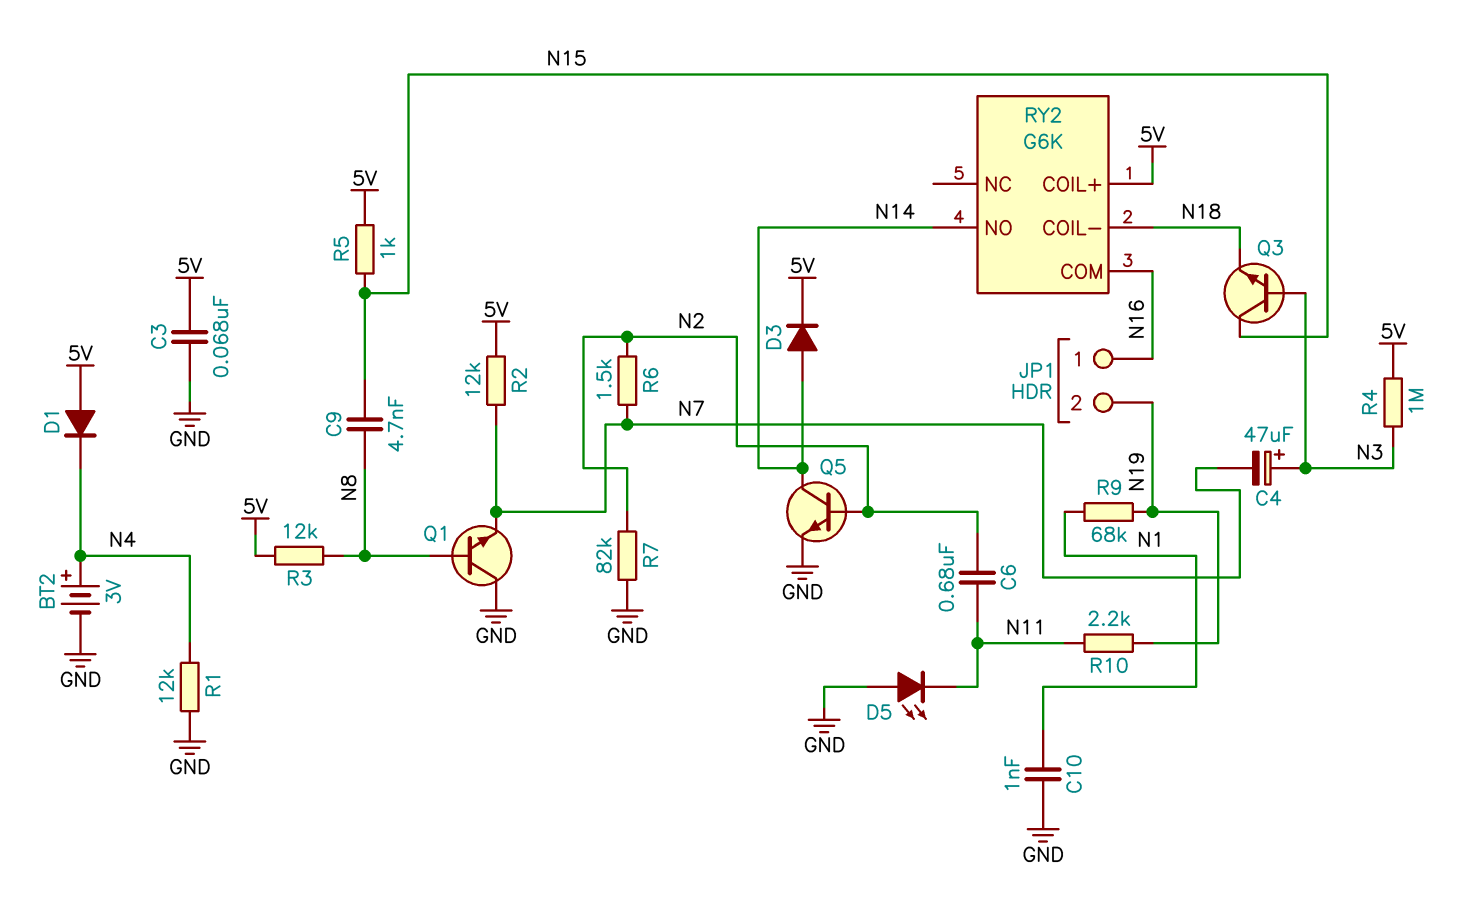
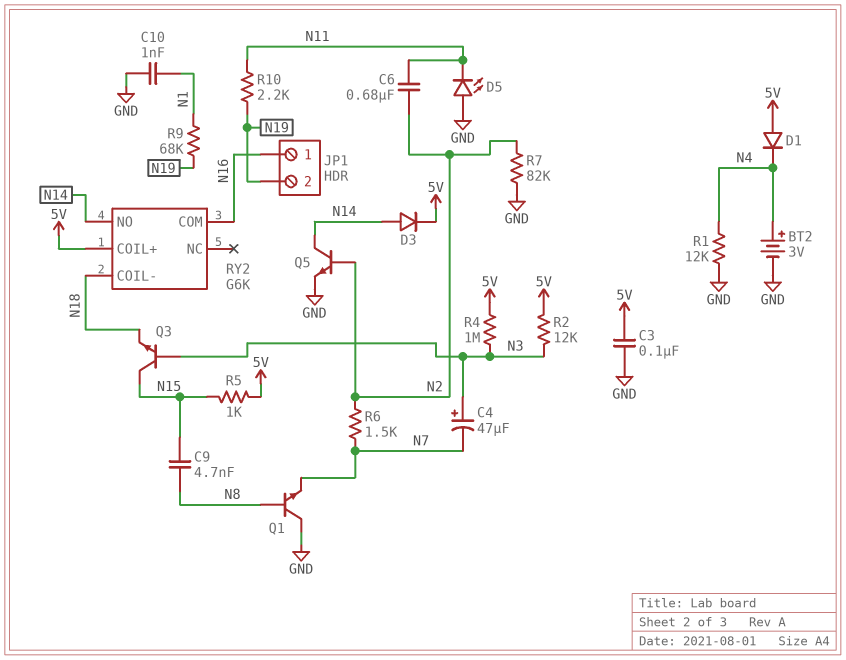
C3: 68nF (5V, GND) -> 100nF (5V, GND)
R2: 12k (5V, N7) -> 12k (5V, N3)
R3: 12k (5V, N8) -> none

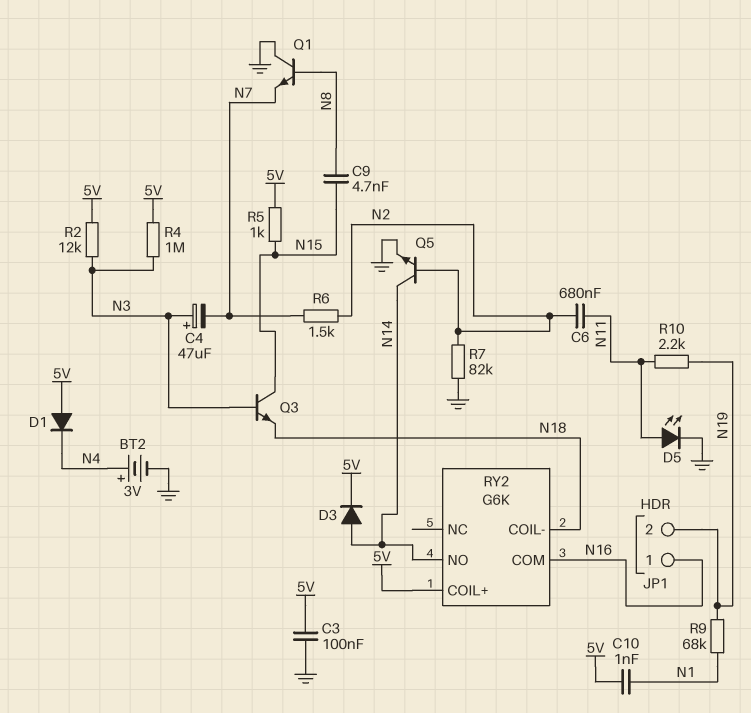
C10: 1nF (GND, N1) -> 1nF (5V, N1)
D5: LED (A GND, K N11) -> LED (A N11, K GND)
R1: 12k (GND, N4) -> none

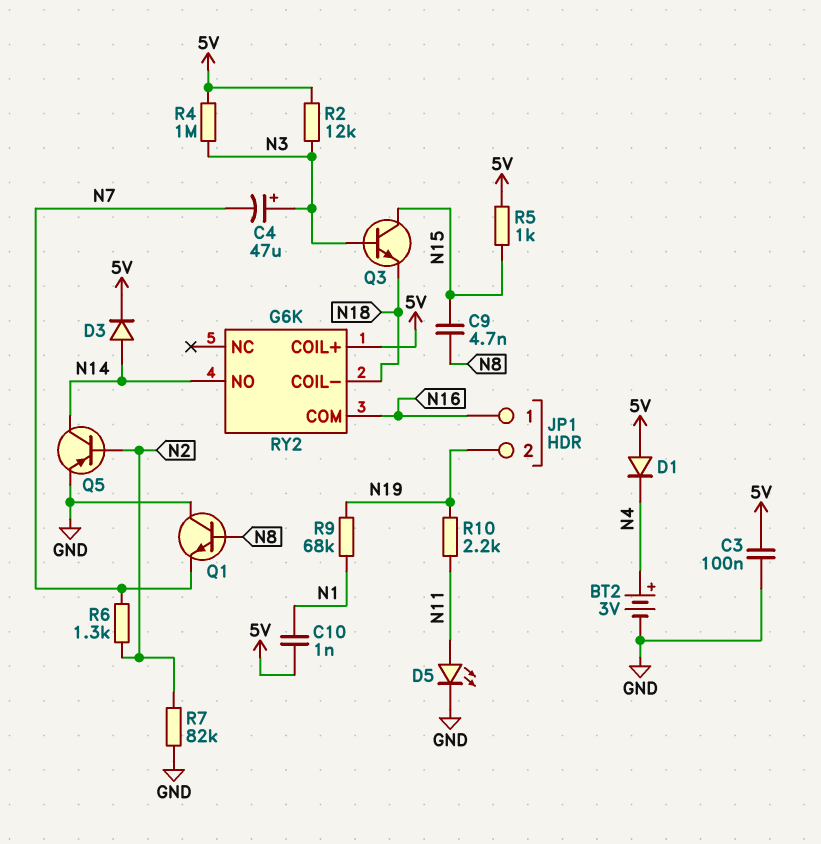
C6: 680nF (N2, N11) -> none
Q5: NPN (B N2, C N14, E GND) -> PNP (B N2, C N14, E GND)
R6: 1.5k (N2, N7) -> 1.3k (N2, N7)

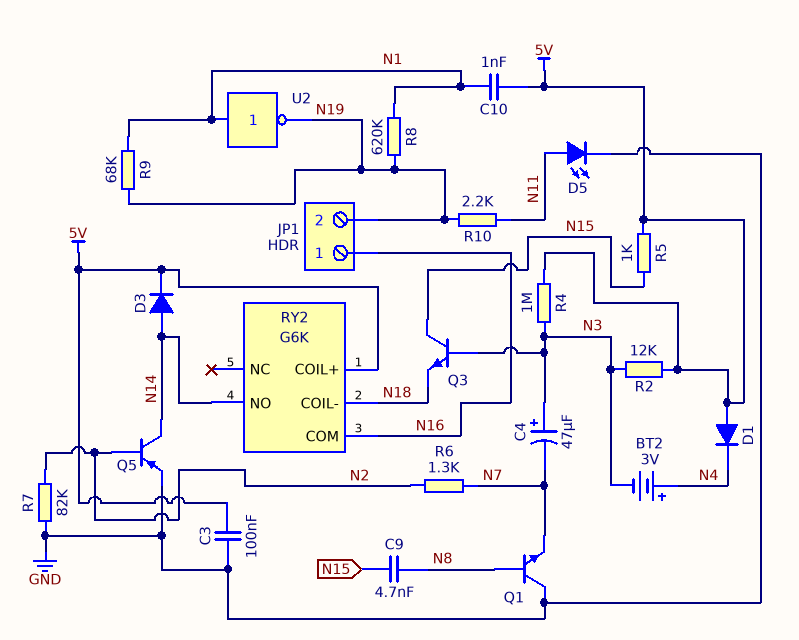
BT2: 3V (plus N4, minus GND) -> 3V (plus N4, minus N3)
R8: none -> 620k (N1, N19)
U2: none -> NOT (in N1, out N19)

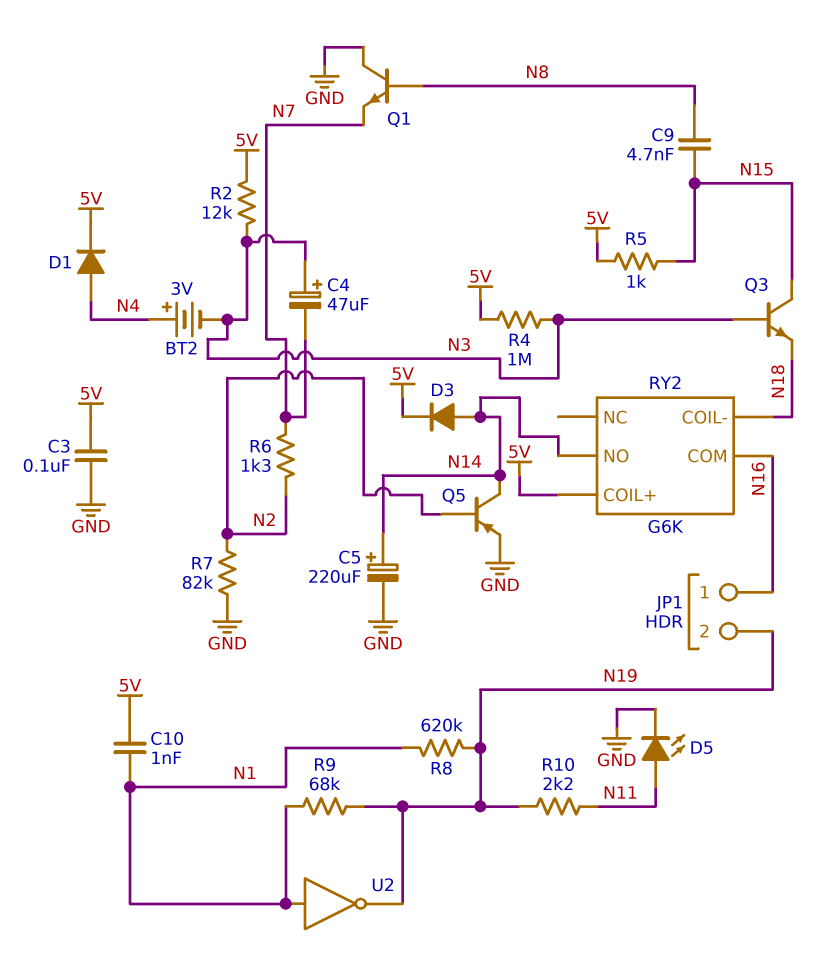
C5: none -> 220uF (plus N14, minus GND)
D1: diode (A 5V, K N4) -> diode (A N4, K 5V)

